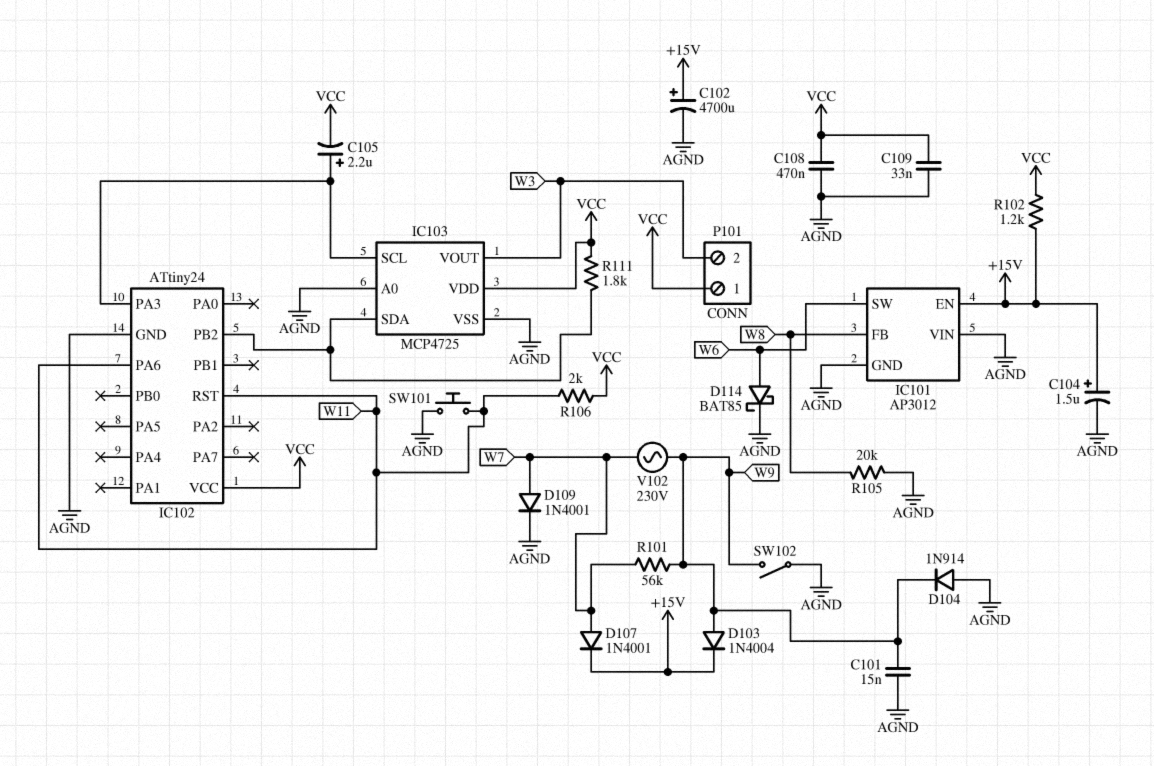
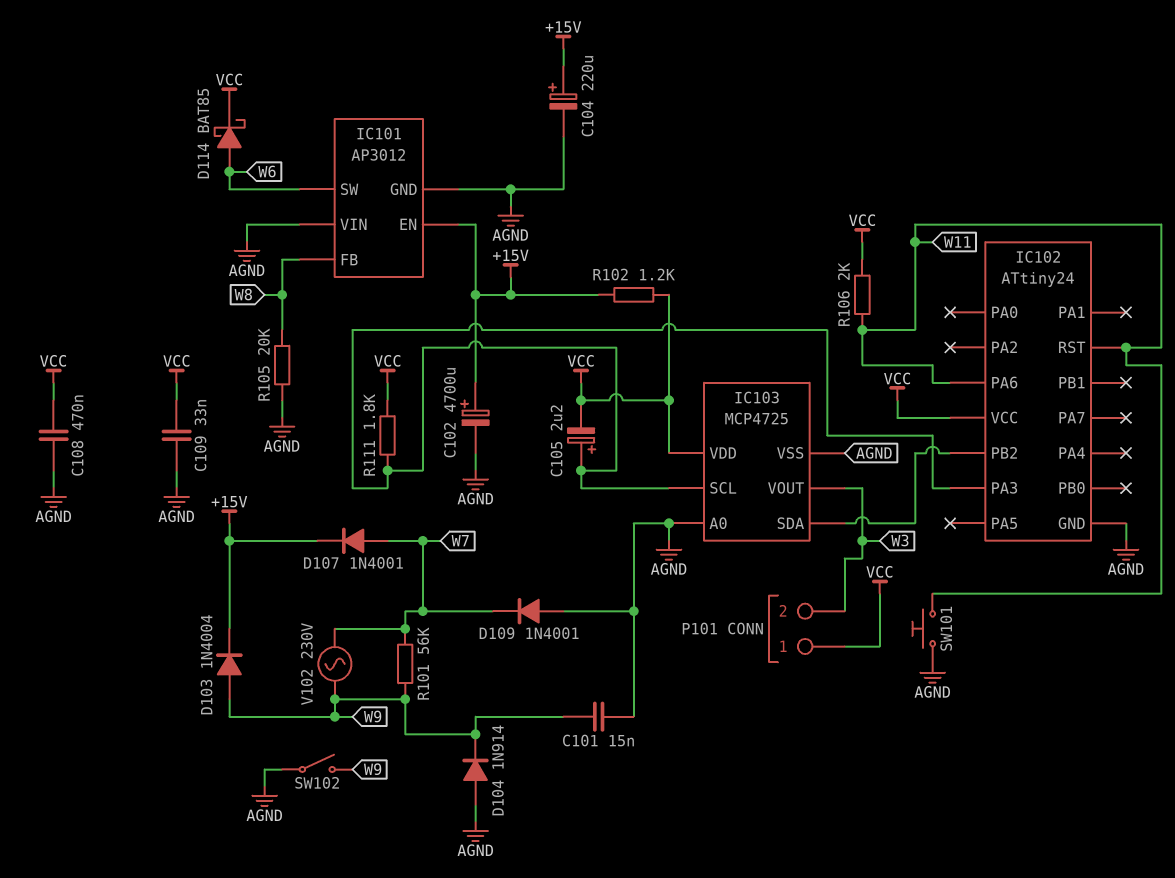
C104: 1.5uF (plus +15V, minus AGND) -> 220uF (plus +15V, minus AGND)
D109: diode 1N4001 (A W7, K AGND) -> diode 1N4001 (A AGND, K W7)
D114: schottky BAT85 (A W6, K AGND) -> schottky BAT85 (A W6, K VCC)
R111: 1.8k (IC102/PB2, VCC) -> 1.8k (IC102/PA3, VCC)

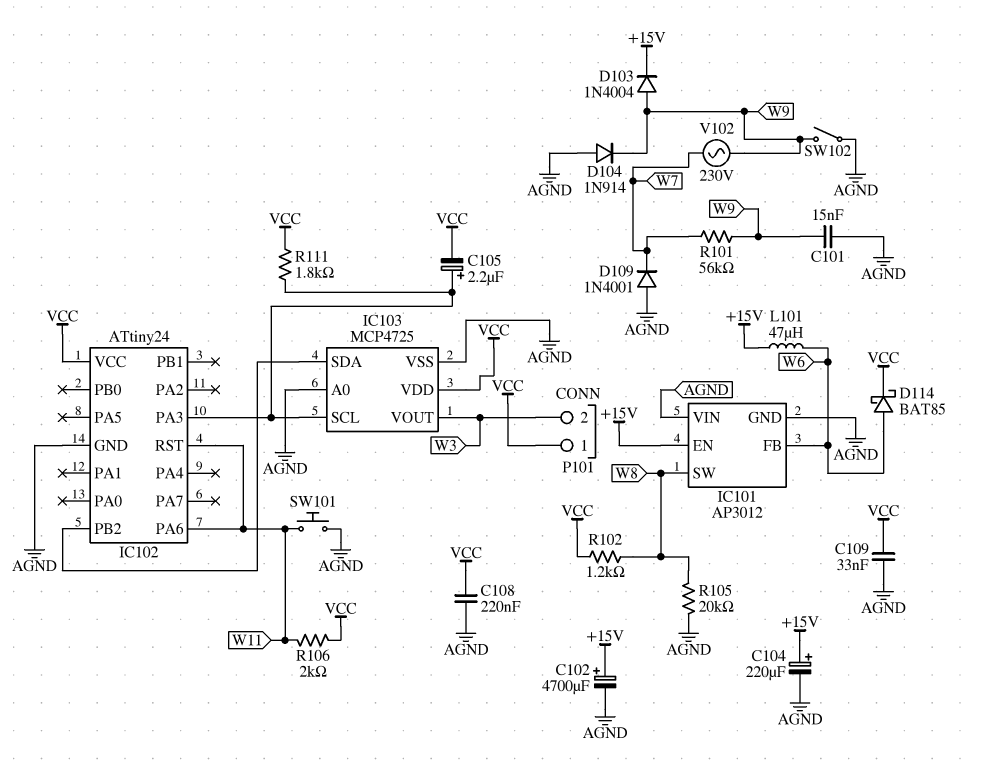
C108: 470nF (AGND, VCC) -> 220nF (AGND, VCC)
D107: diode 1N4001 (A W7, K +15V) -> none
IC101 pin FB: W8 -> W6
IC101 pin SW: W6 -> W8
L101: none -> 47uH (+15V, W6)
R102: 1.2k (+15V, VCC) -> 1.2k (VCC, W8)

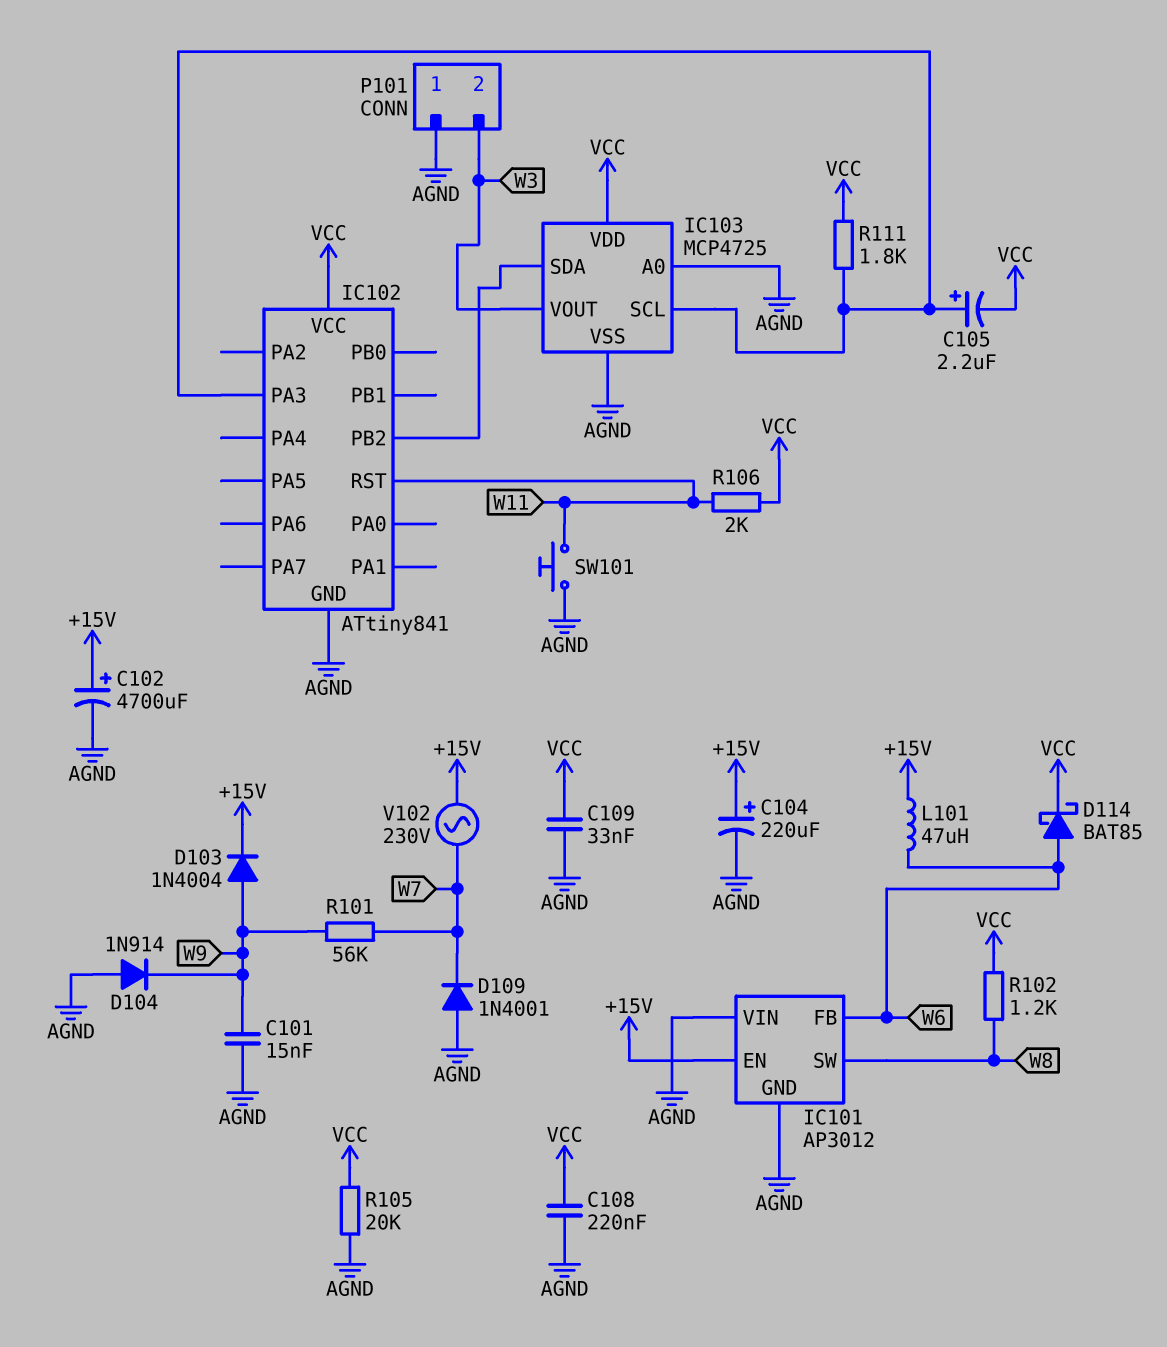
IC102: ATtiny24 -> ATtiny841
IC102 pin PA6: W11 -> none
P101 pin 1: VCC -> AGND
R105: 20k (AGND, W8) -> 20k (AGND, VCC)
SW102: switch (AGND, W9) -> none
V102: AC 230V (W7, W9) -> AC 230V (+15V, W7)

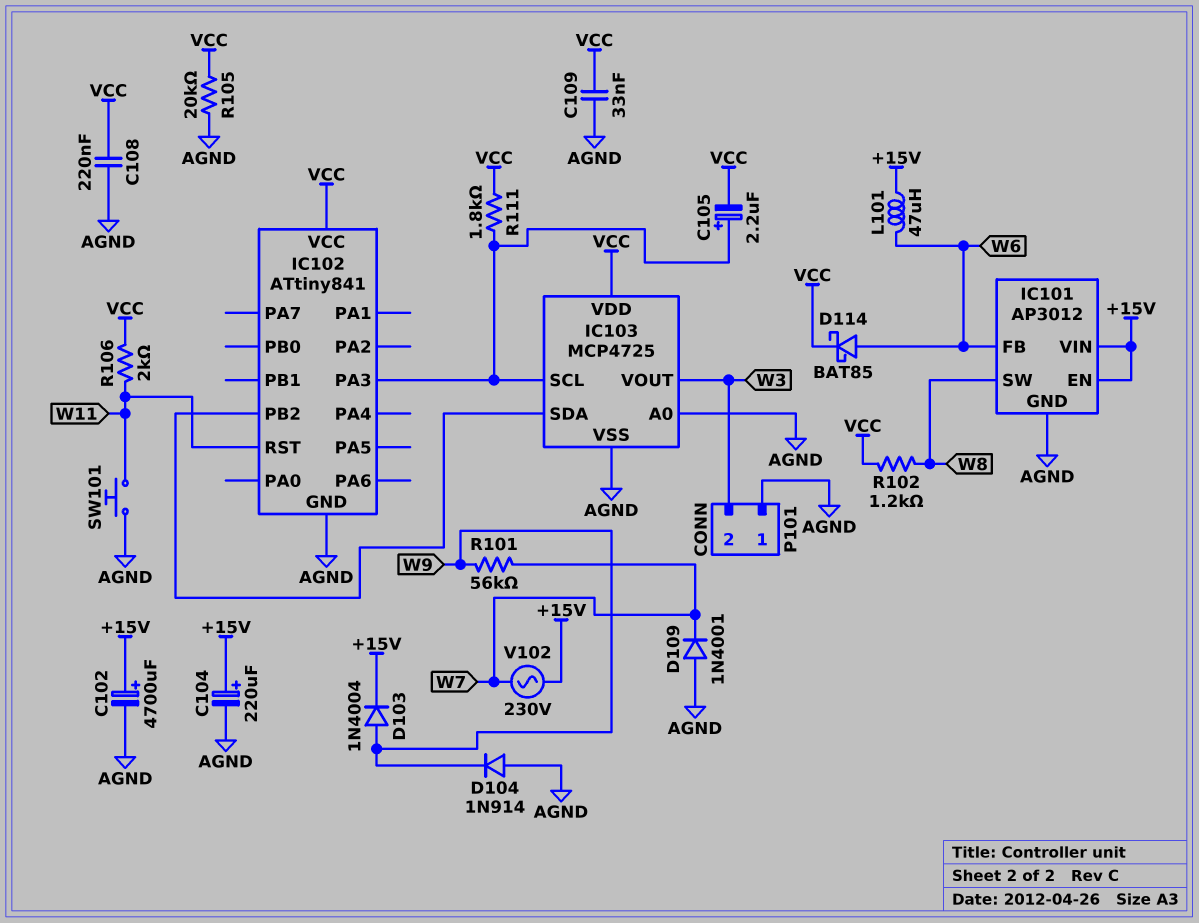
C101: 15nF (AGND, W9) -> none
IC101 pin VIN: AGND -> +15V

